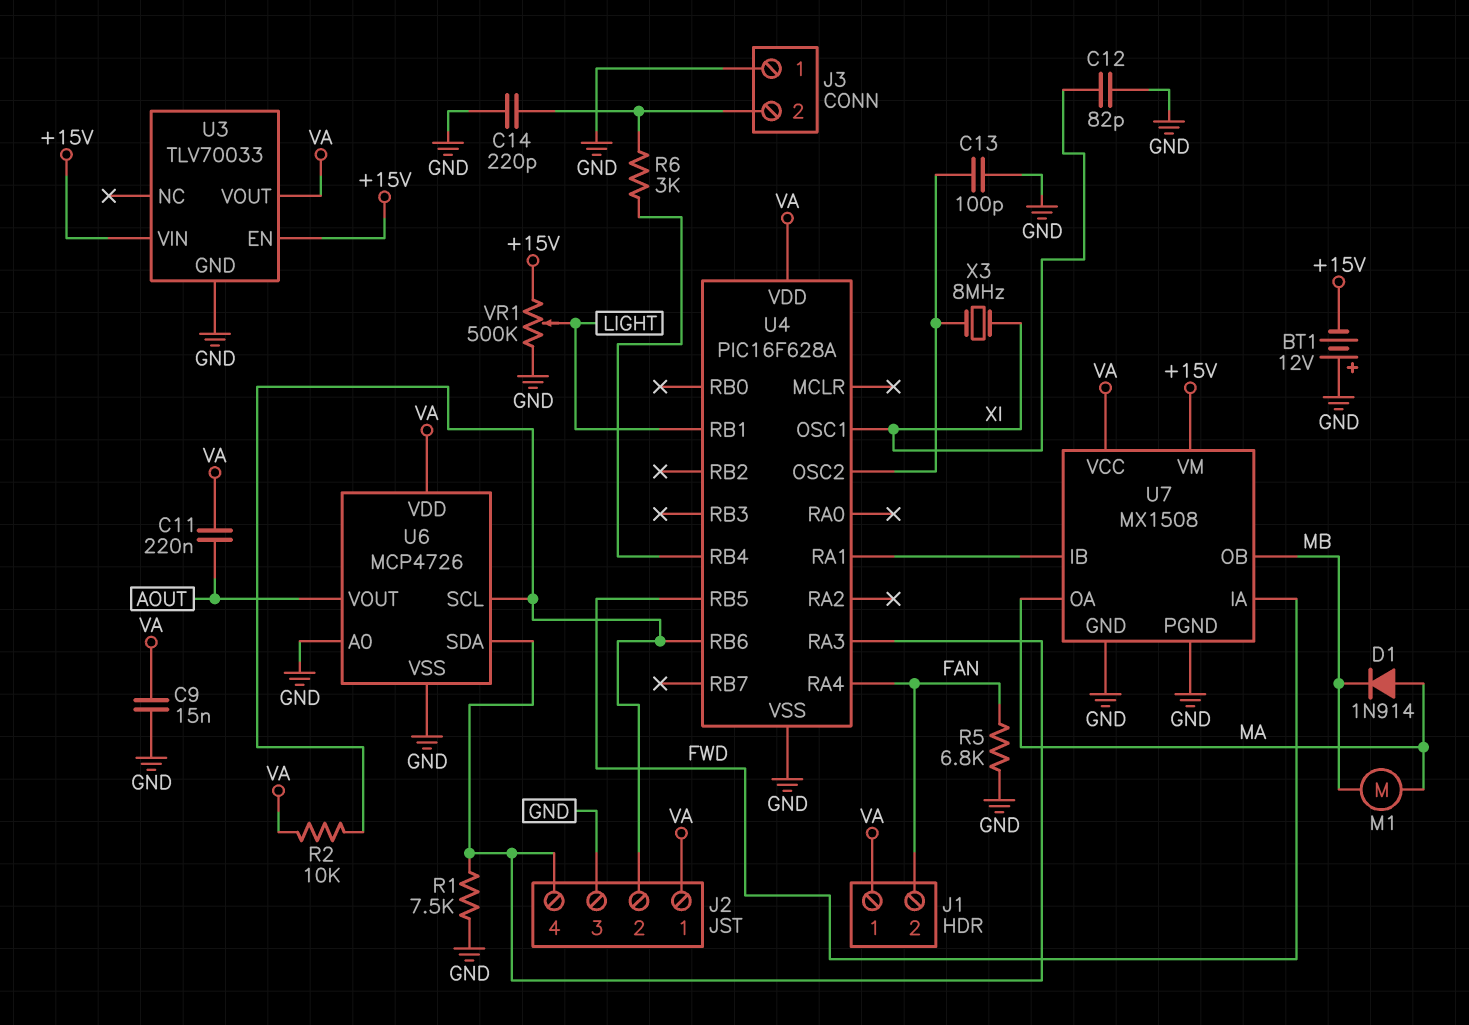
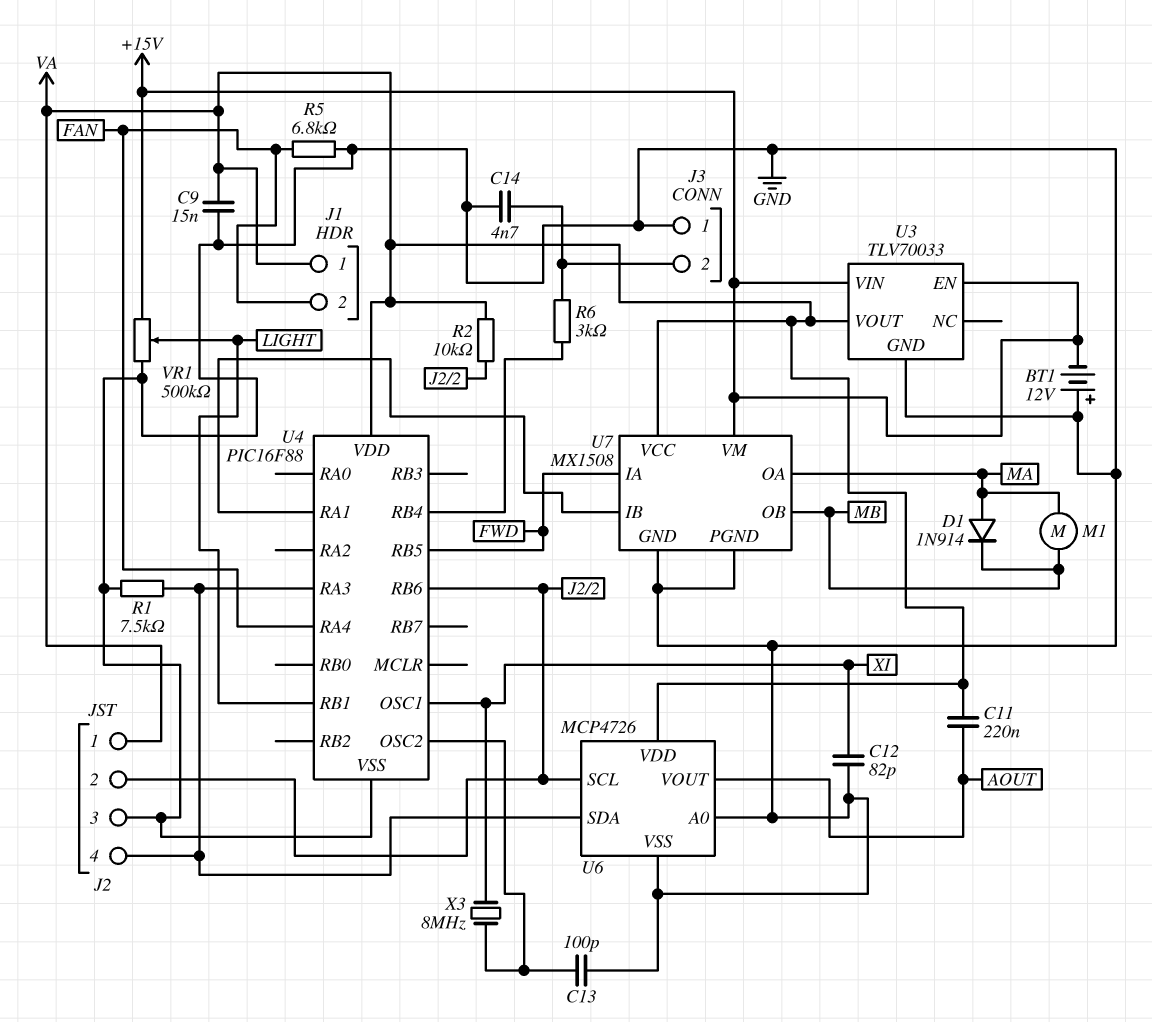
C14: 220pF (GND, J3/2) -> 4.7nF (GND, J3/2)
U4: PIC16F628A -> PIC16F88

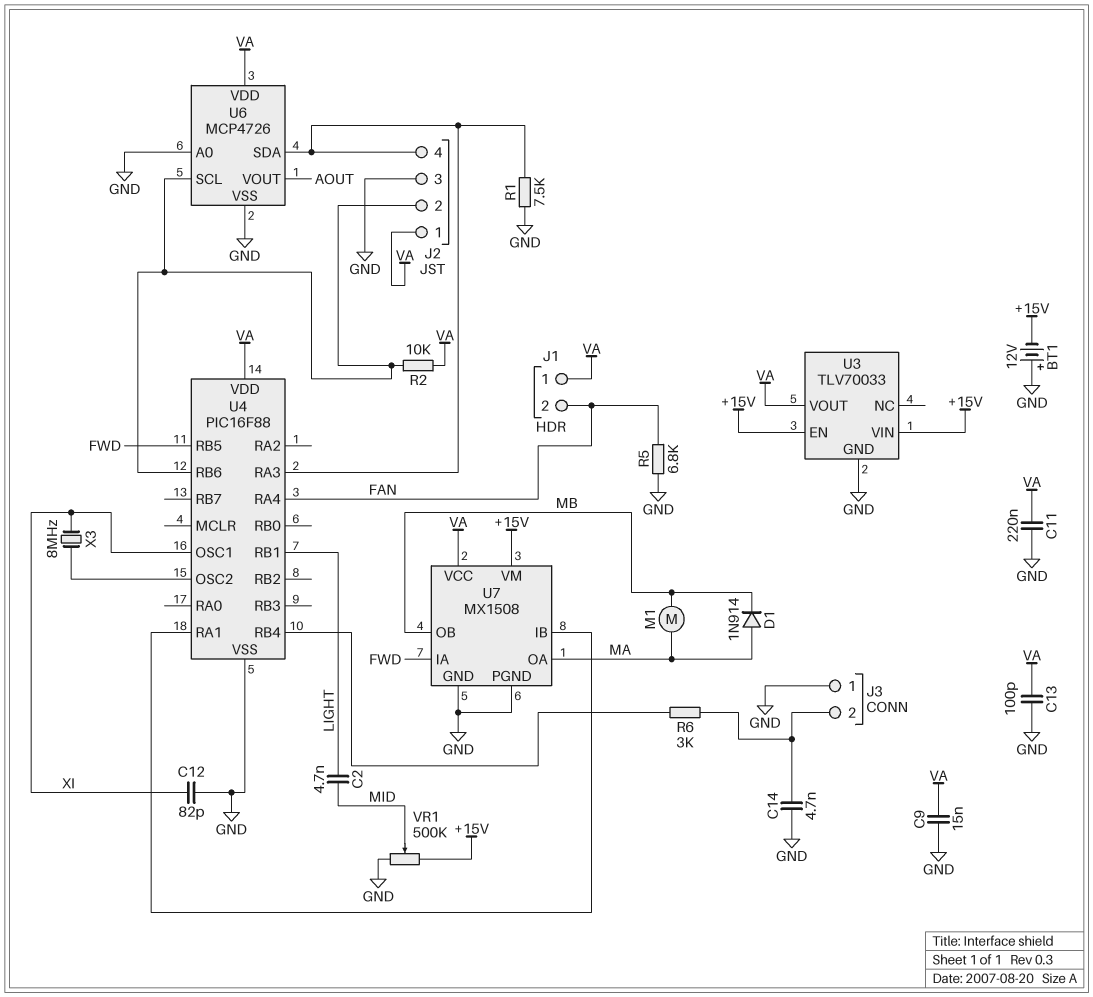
C2: none -> 4.7nF (LIGHT, MID)
C11: 220nF (AOUT, VA) -> 220nF (GND, VA)
C13: 100pF (GND, U4/OSC2) -> 100pF (GND, VA)
VR1: 500k (+15V, GND, wiper LIGHT) -> 500k (+15V, GND, wiper MID)

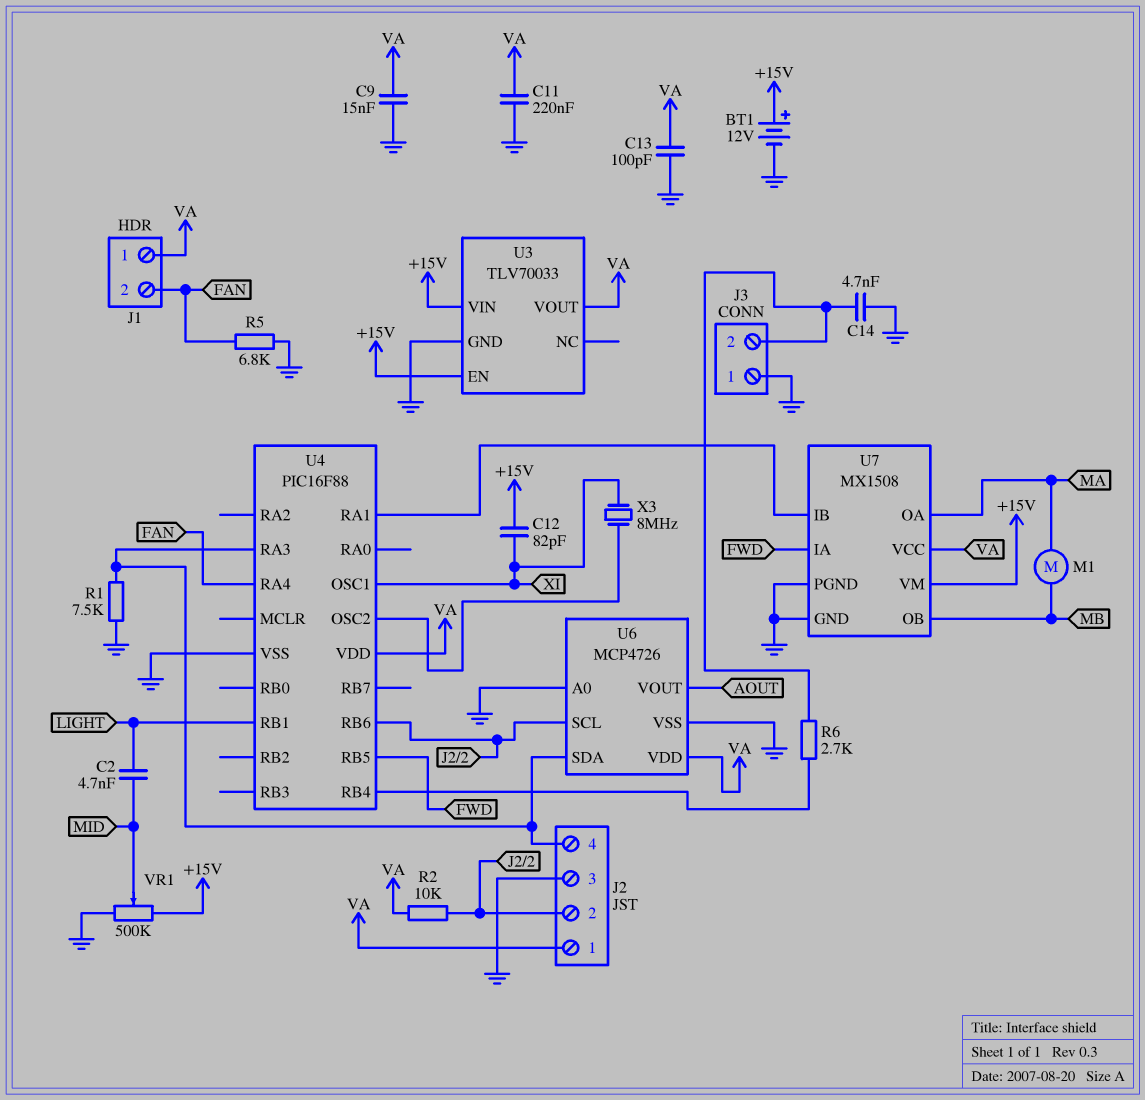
BT1: 12V (plus GND, minus +15V) -> 12V (plus +15V, minus GND)
C12: 82pF (GND, XI) -> 82pF (+15V, XI)
D1: diode 1N914 (A MA, K MB) -> none
R6: 3k (J3/2, U4/RB4) -> 2.7k (J3/2, U4/RB4)

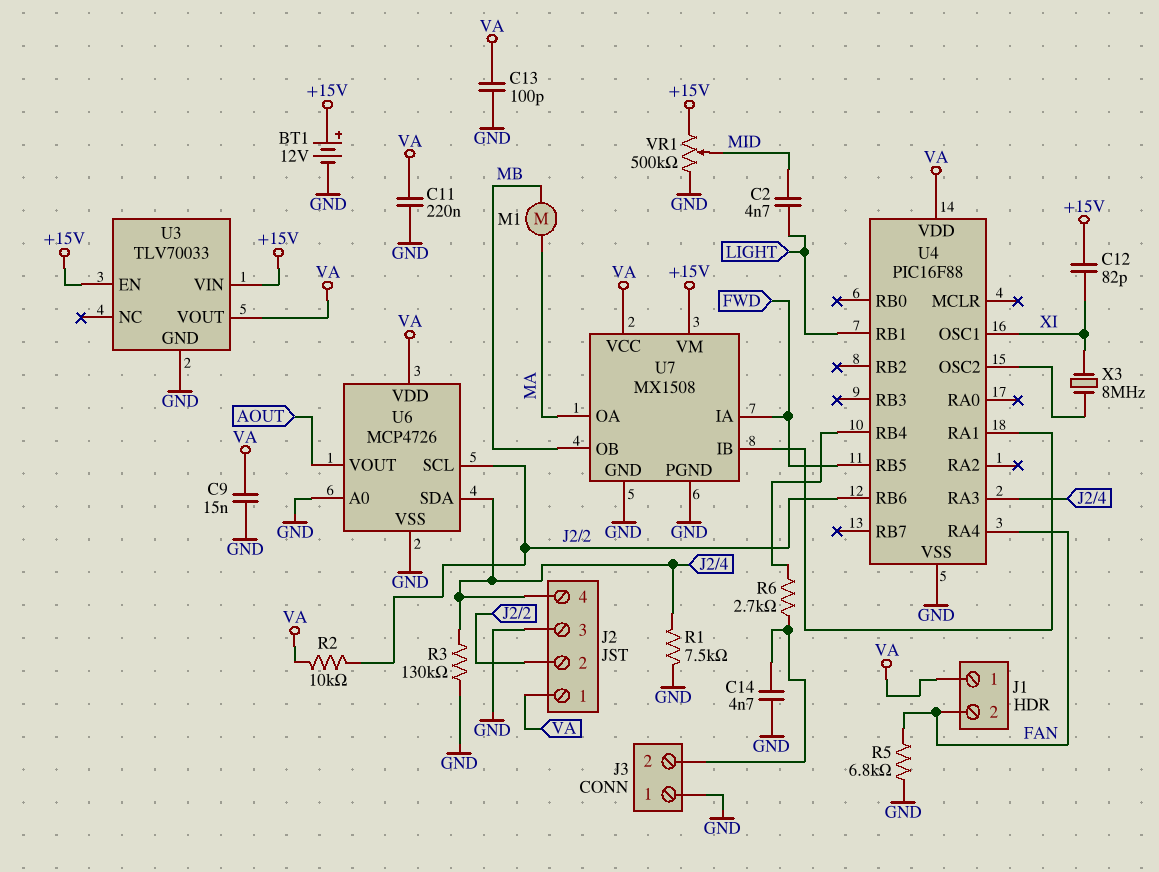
R3: none -> 130k (GND, J2/4)

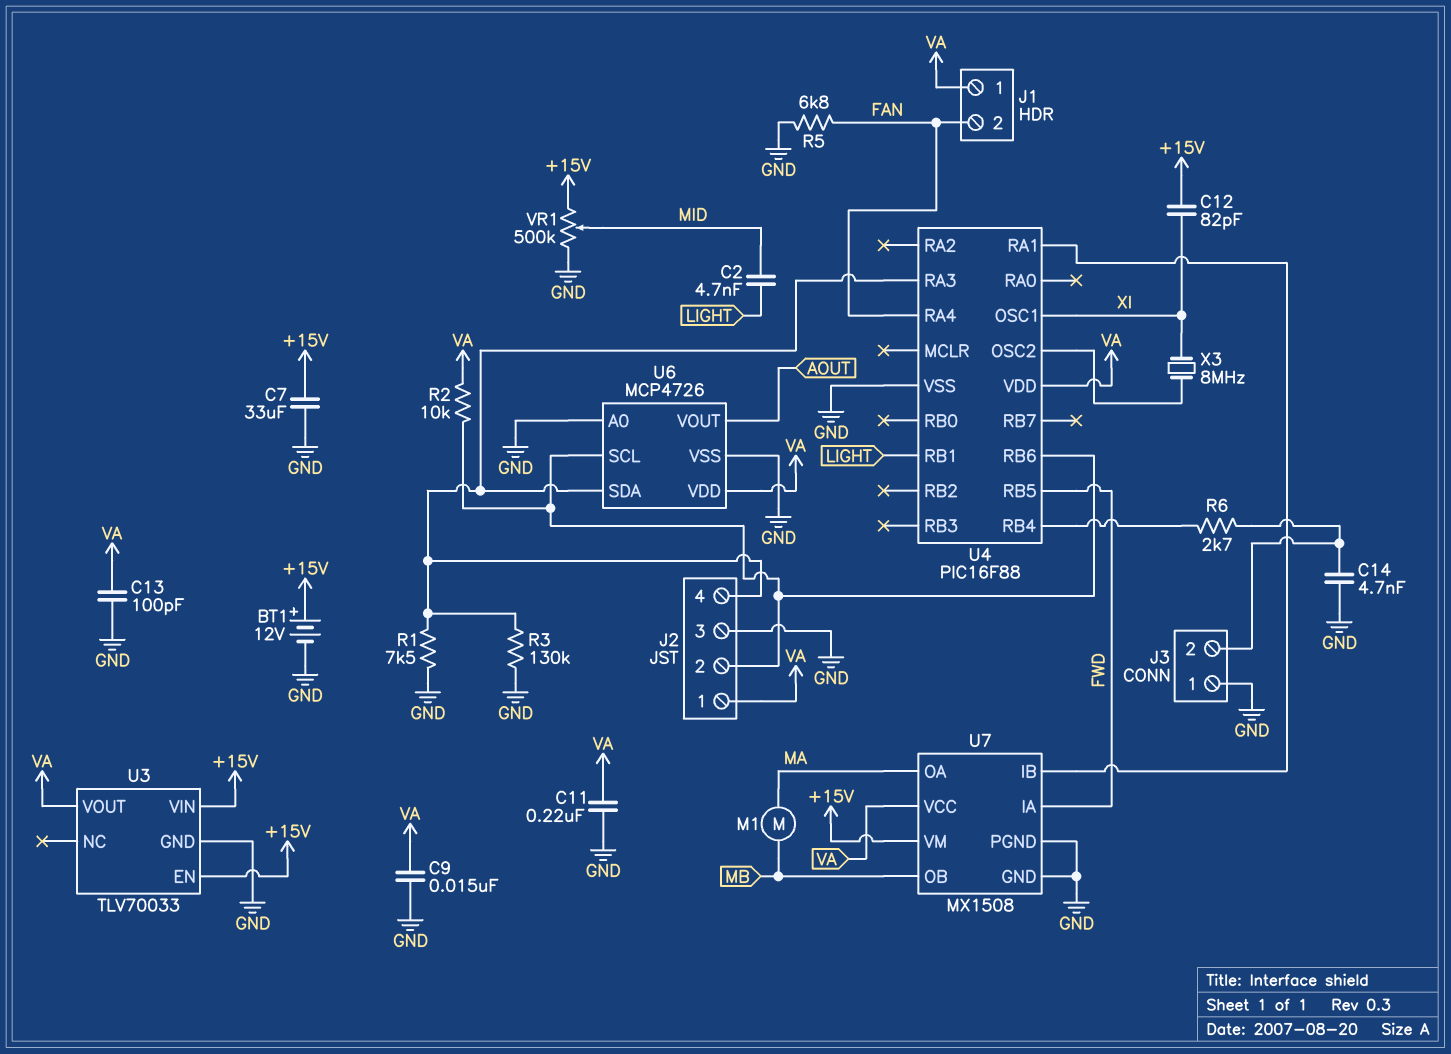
C7: none -> 33uF (+15V, GND)

